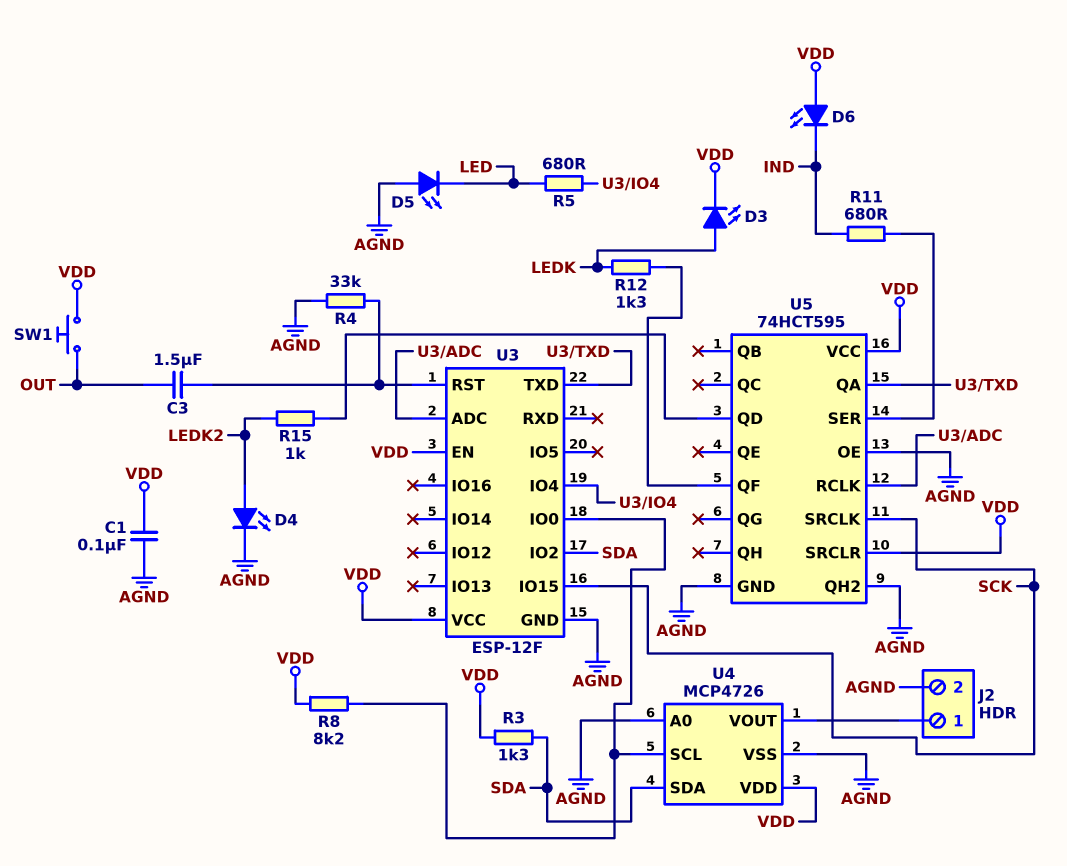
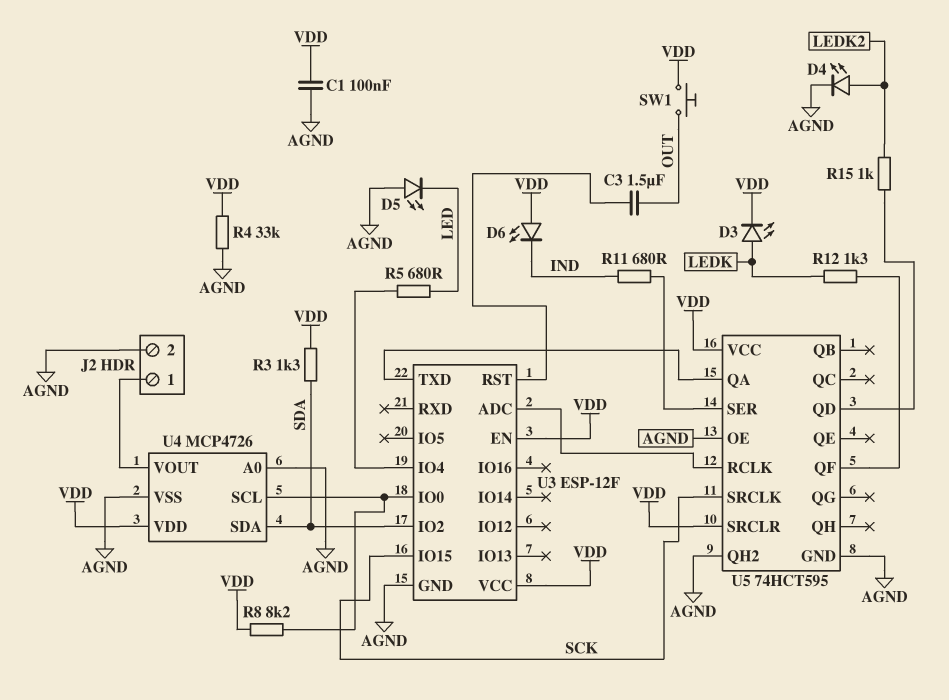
R4: 33k (AGND, U3/RST) -> 33k (AGND, VDD)

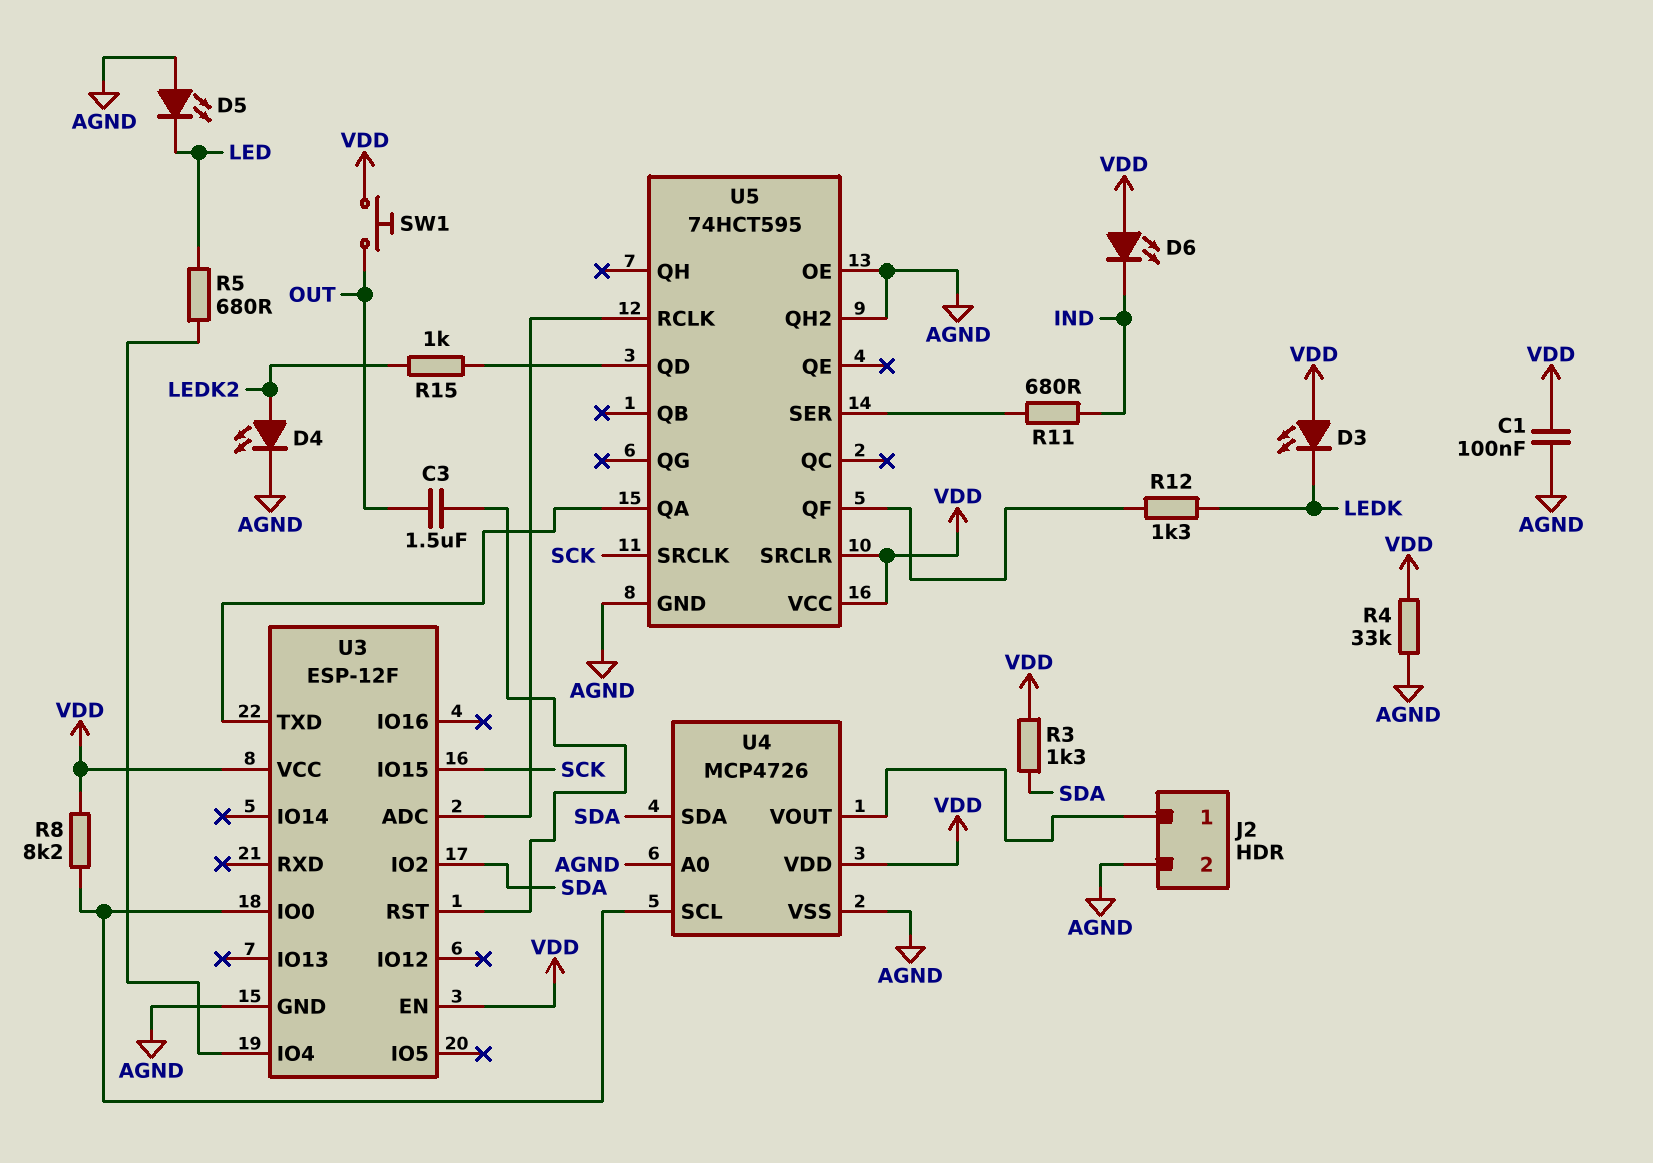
D3: LED (A LEDK, K VDD) -> LED (A VDD, K LEDK)

